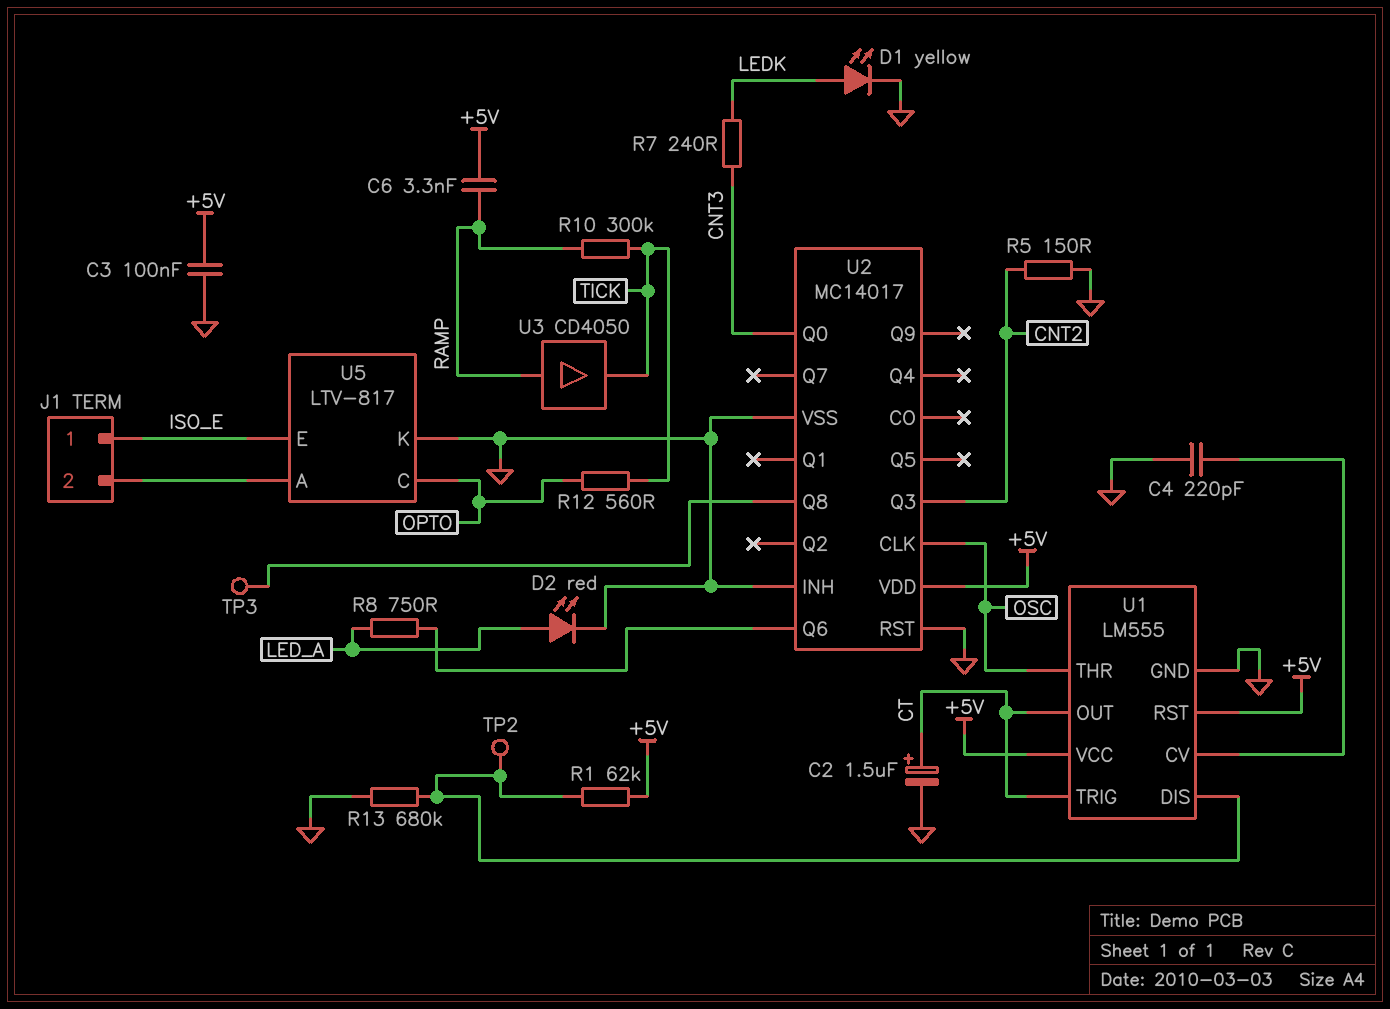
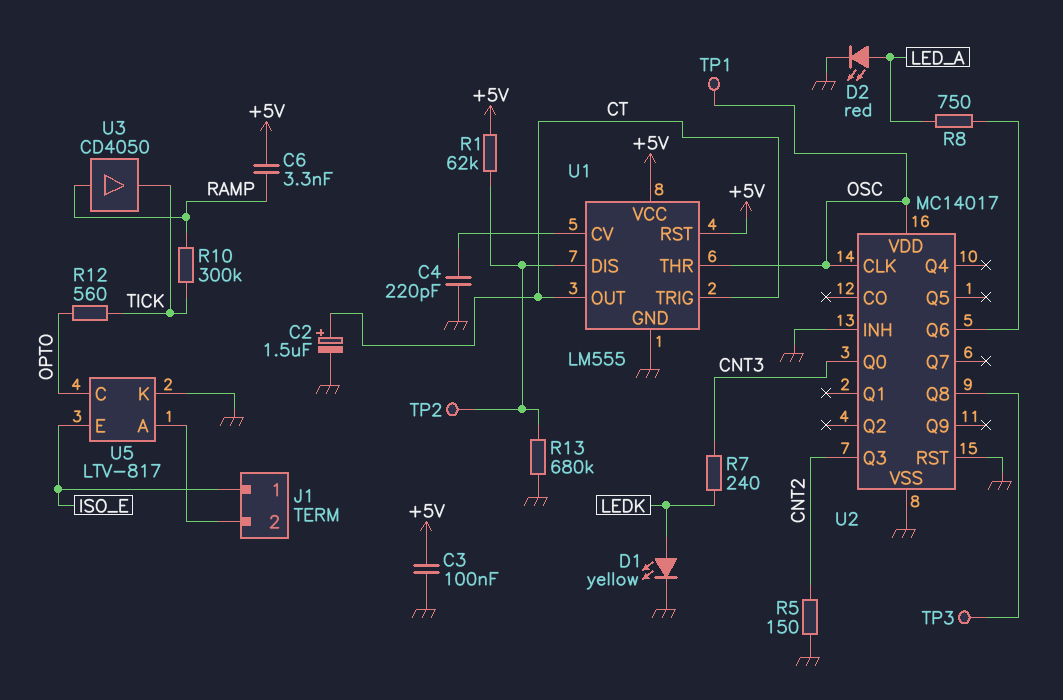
TP1: none -> test point (OSC)
U2 pin VDD: +5V -> OSC

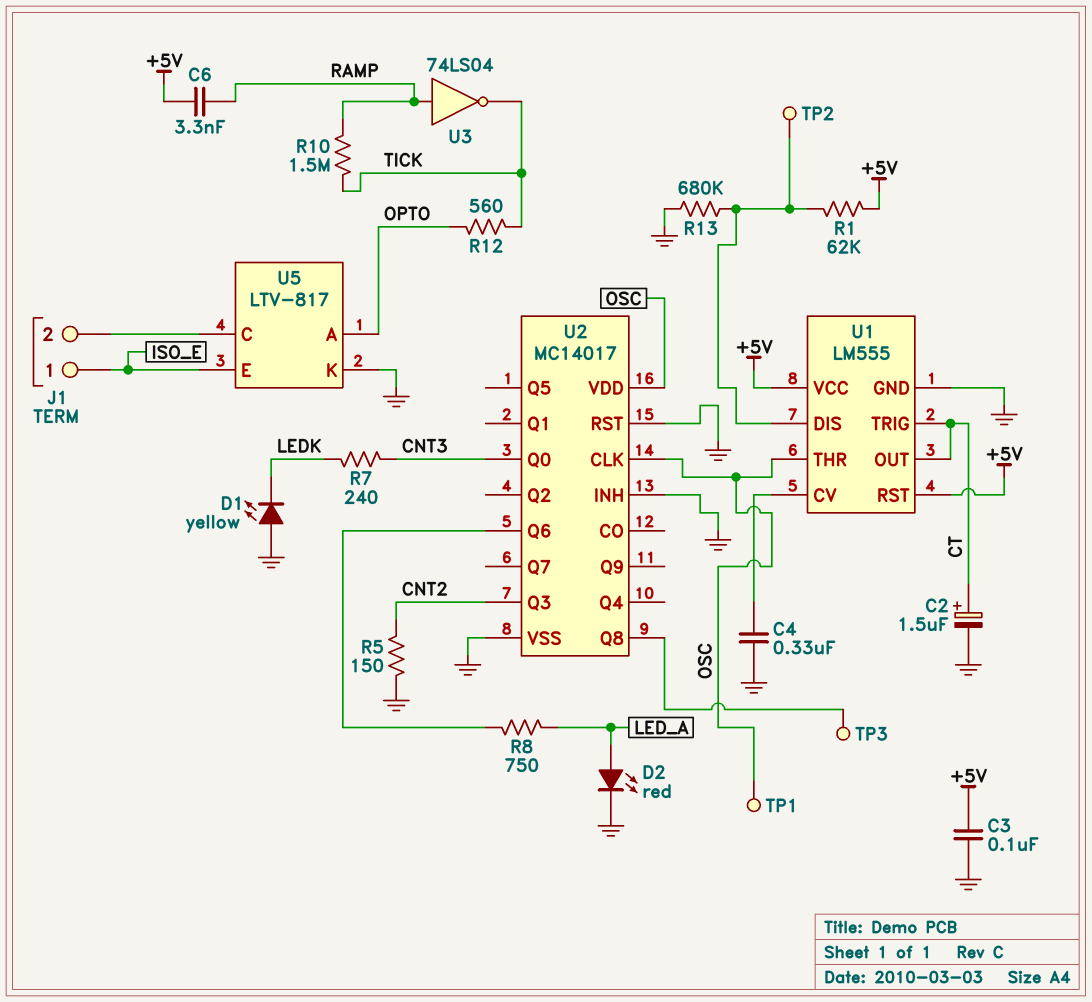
C4: 220pF (GND, U1/CV) -> 330nF (GND, U1/CV)
D1: LED yellow (A LEDK, K GND) -> LED yellow (A GND, K LEDK)
R10: 300k (RAMP, TICK) -> 1.5M (RAMP, TICK)
U3: buffer CD4050 (in RAMP, out TICK) -> NOT 74LS04 (in RAMP, out TICK)
U5 pin A: J1/2 -> OPTO
U5 pin C: OPTO -> J1/2

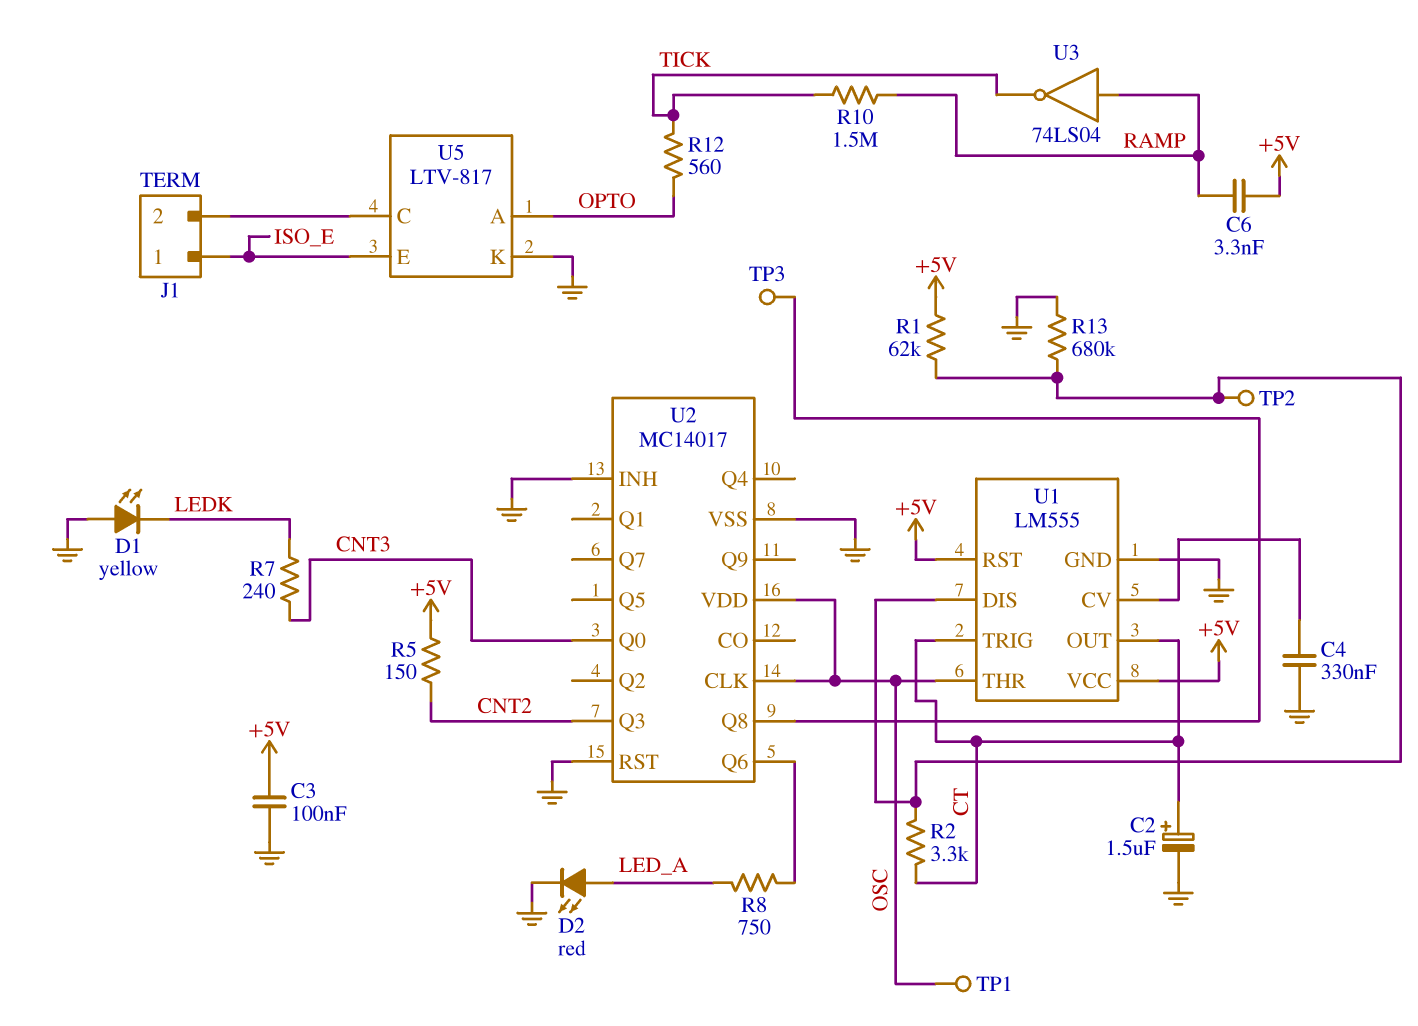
R2: none -> 3.3k (CT, U1/DIS)
R5: 150 (CNT2, GND) -> 150 (+5V, CNT2)

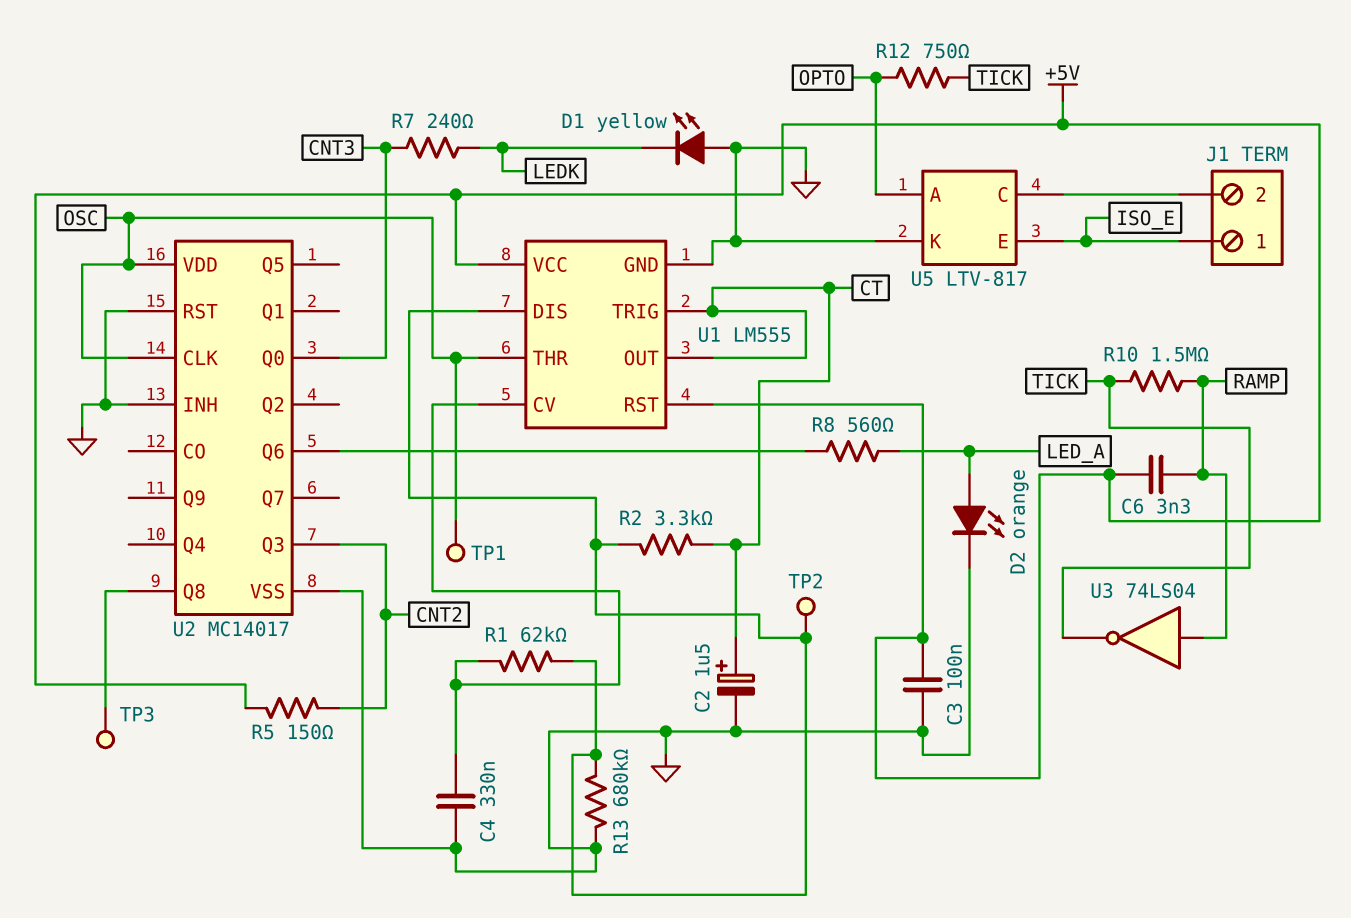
D2: LED red (A LED_A, K GND) -> LED orange (A LED_A, K GND)
R1: 62k (+5V, U1/DIS) -> 62k (U1/CV, U1/DIS)
R8: 750 (LED_A, U2/Q6) -> 560 (LED_A, U2/Q6)
R12: 560 (OPTO, TICK) -> 750 (OPTO, TICK)

